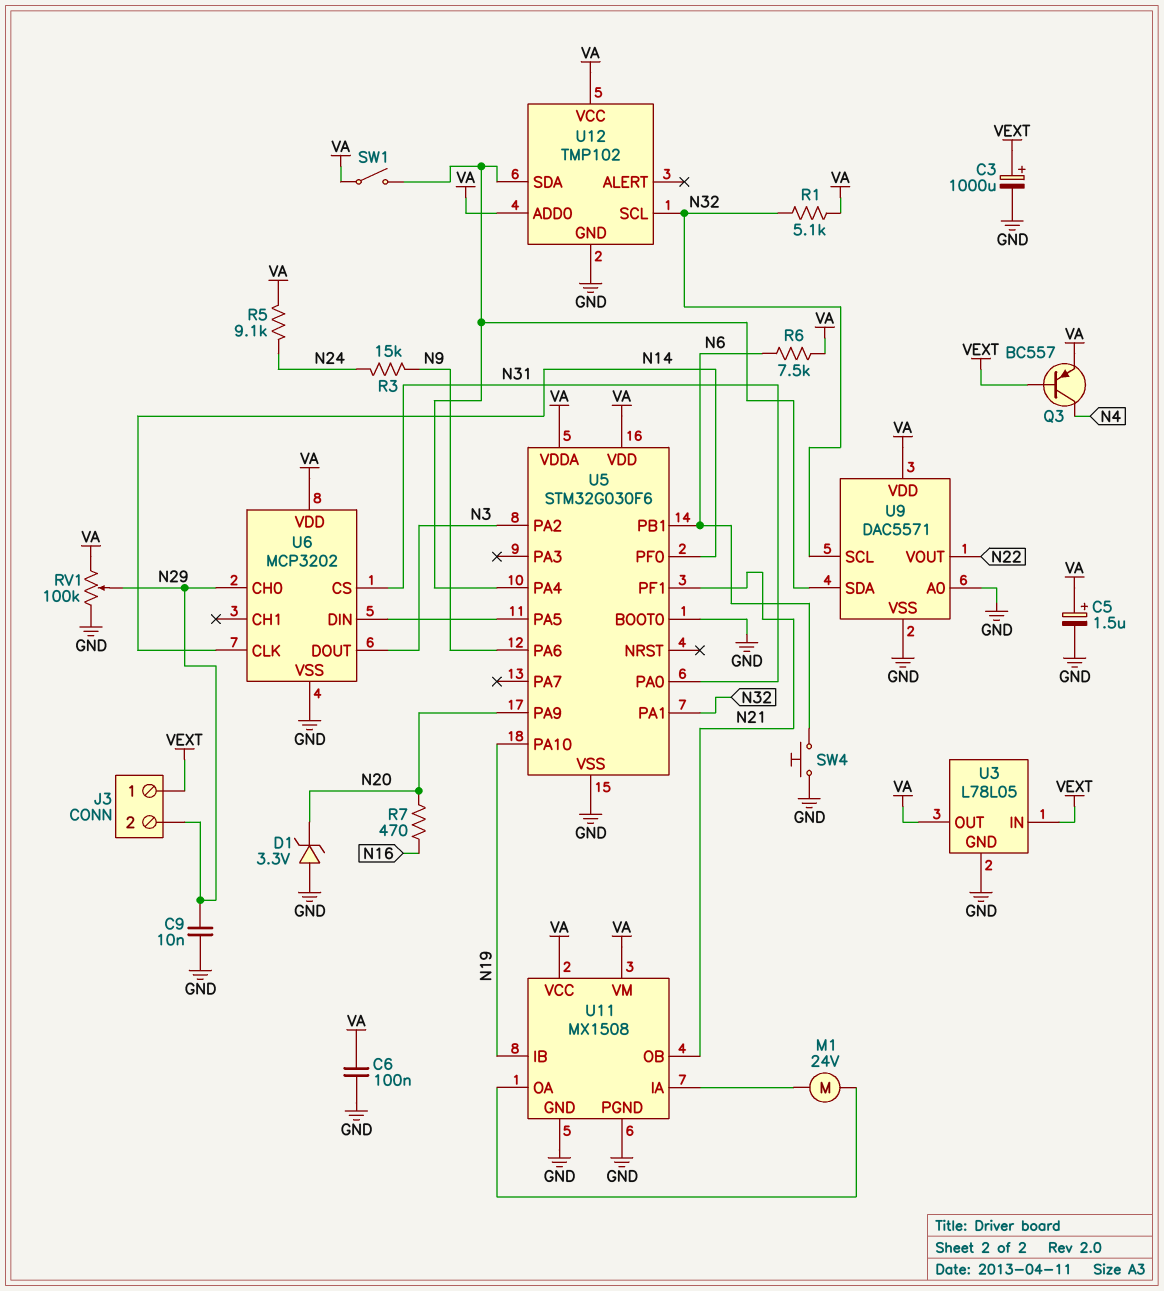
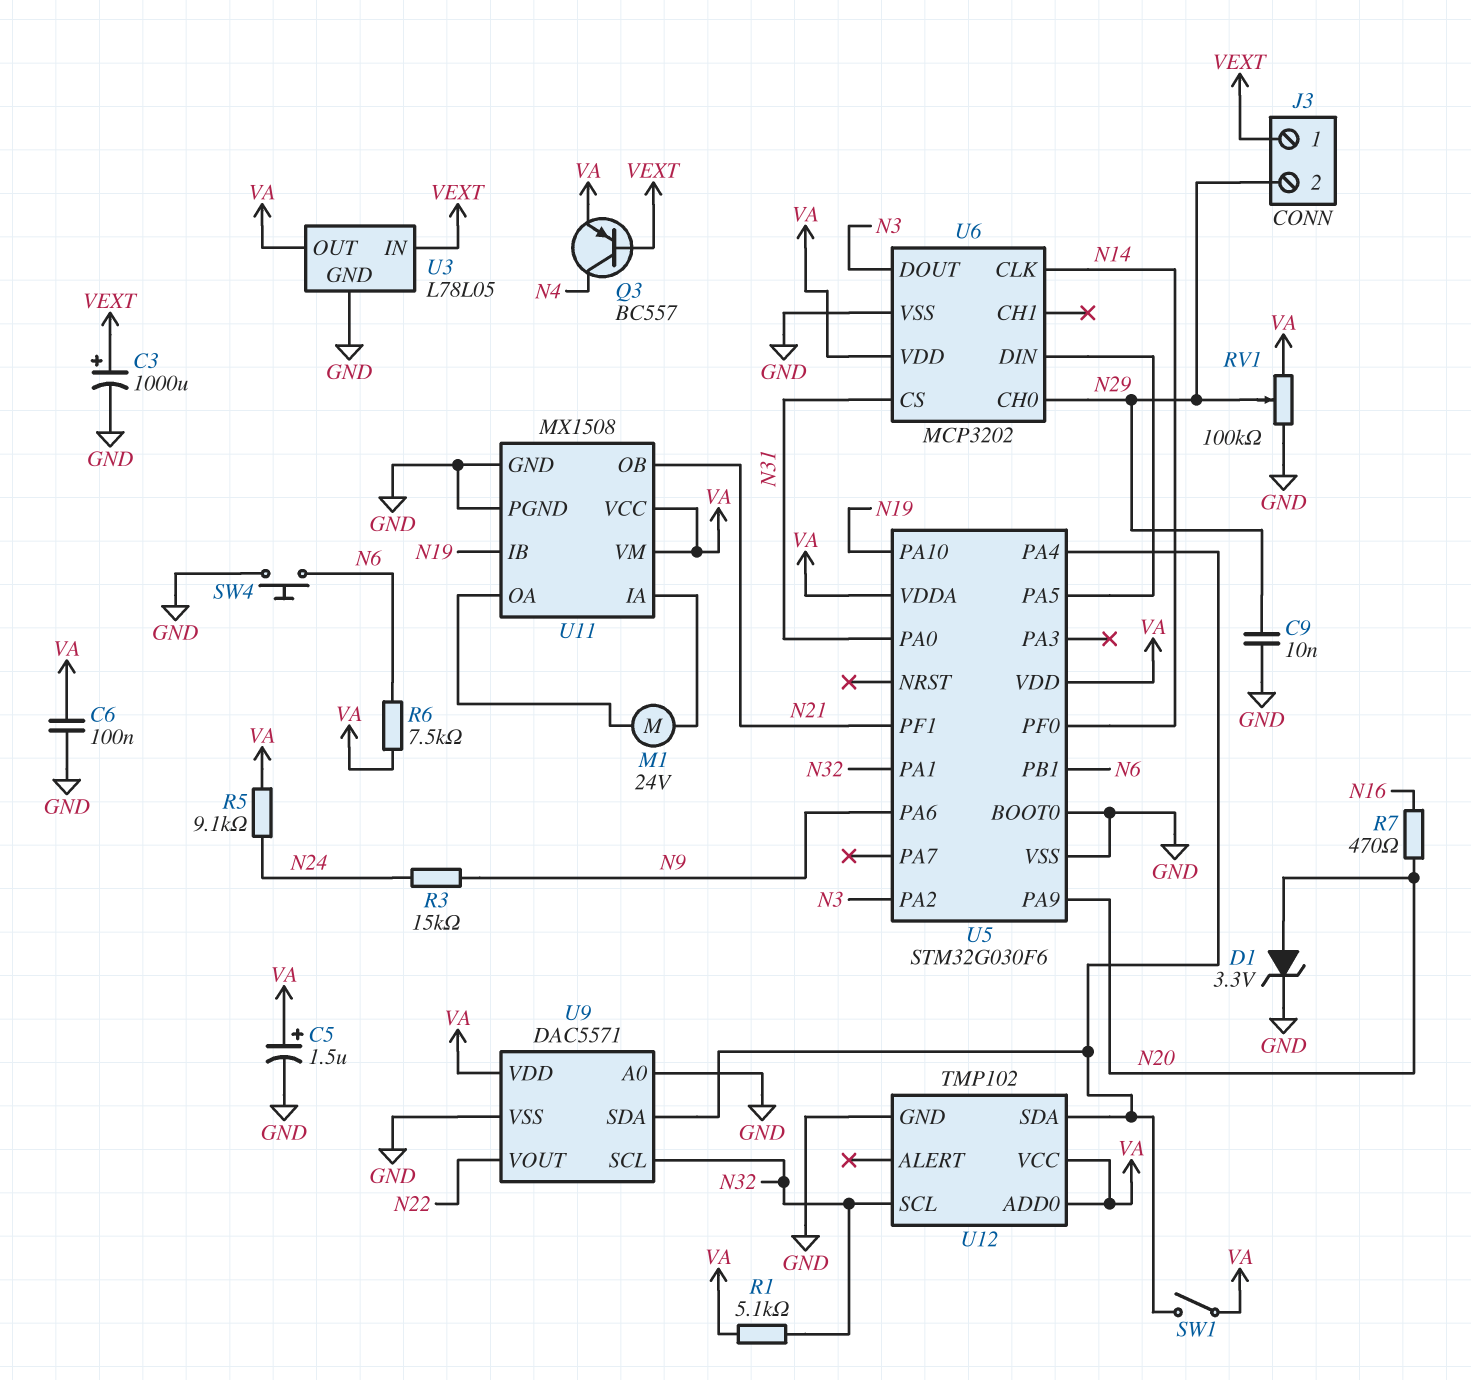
D1: zener 3.3V (A GND, K N20) -> zener 3.3V (A N20, K GND)

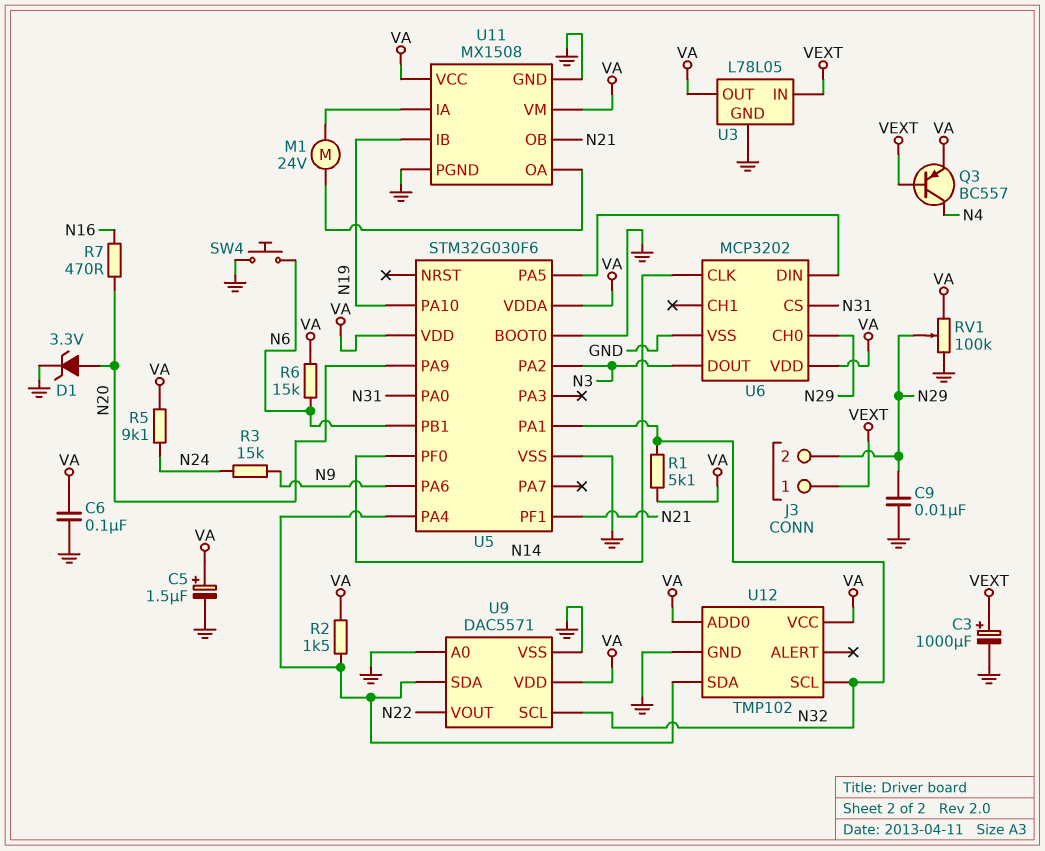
R2: none -> 1.5k (U5/PA4, VA)
R6: 7.5k (N6, VA) -> 15k (N6, VA)
SW1: switch (U5/PA4, VA) -> none

